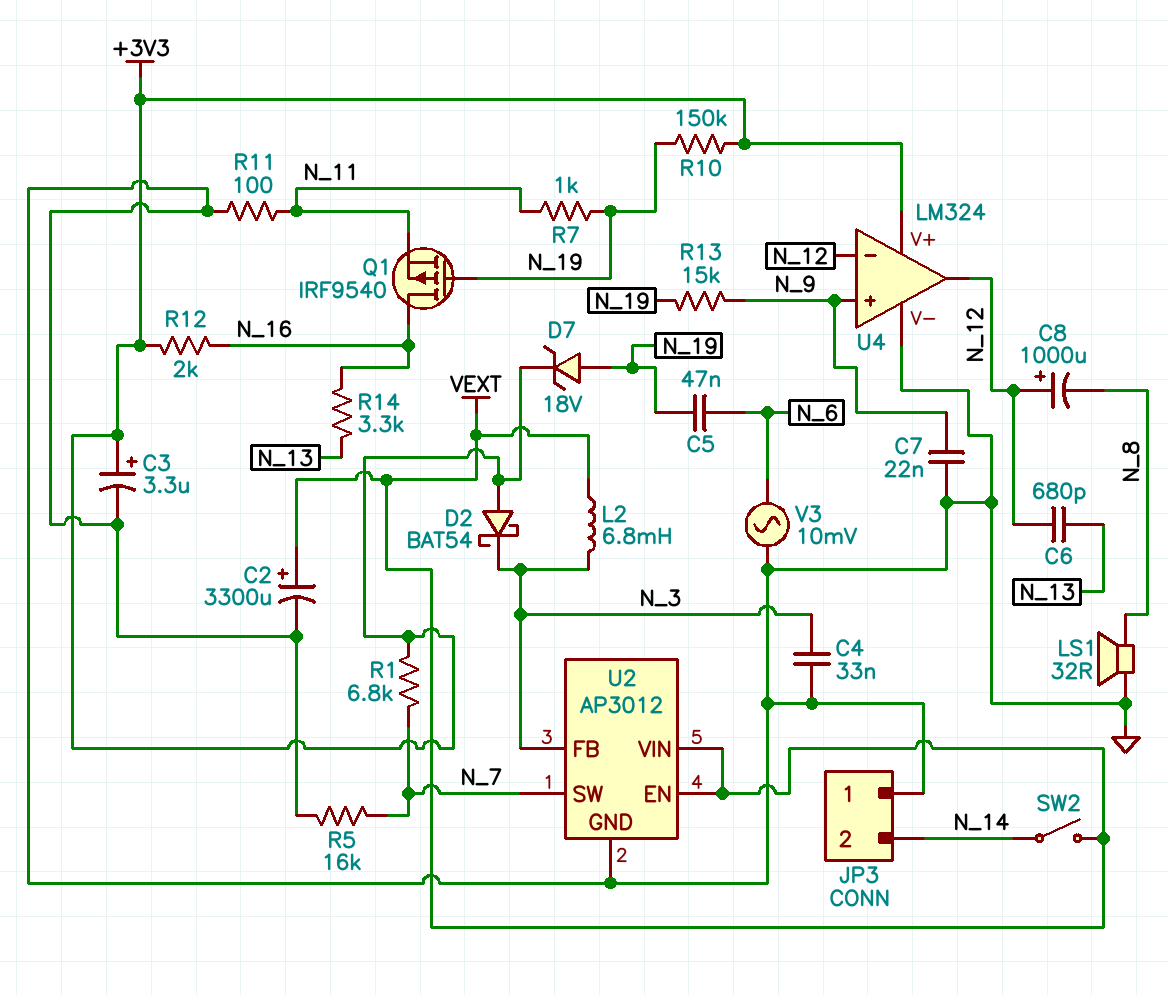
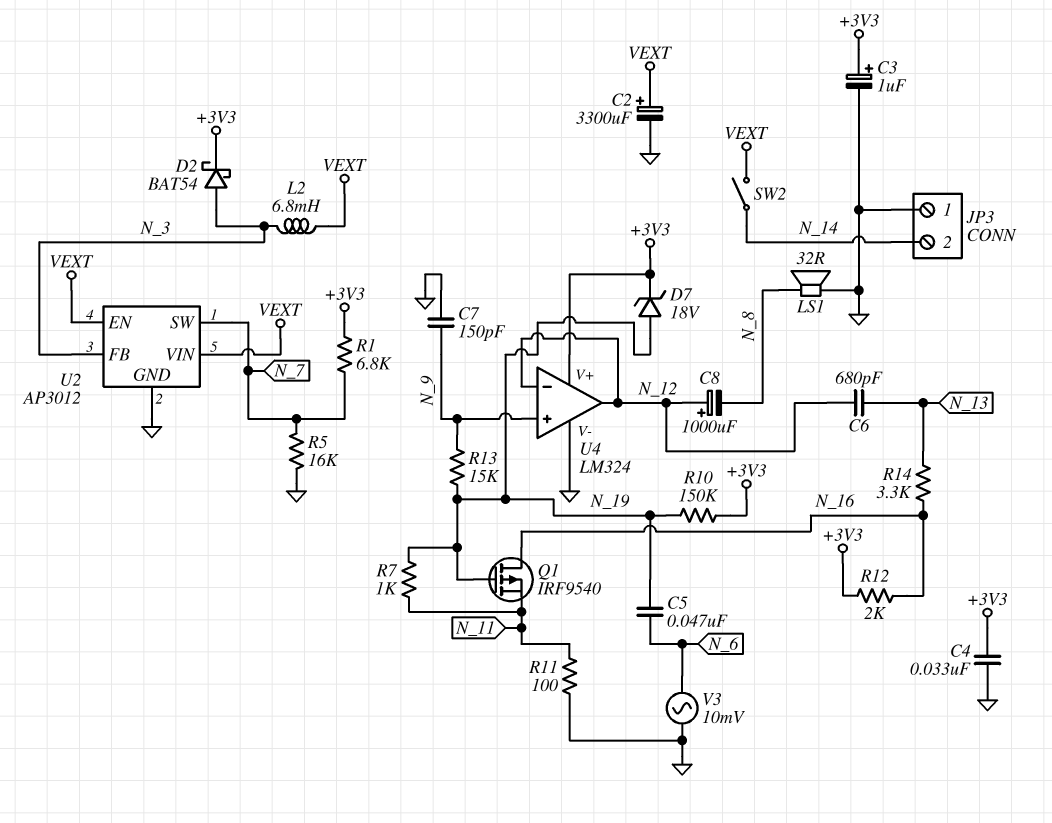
C3: 3.3uF (plus +3V3, minus GND) -> 1uF (plus +3V3, minus GND)
C4: 33nF (GND, N_3) -> 33nF (+3V3, GND)
C7: 22nF (GND, N_9) -> 150pF (GND, N_9)
D2: schottky BAT54 (A +3V3, K N_3) -> schottky BAT54 (A N_3, K +3V3)

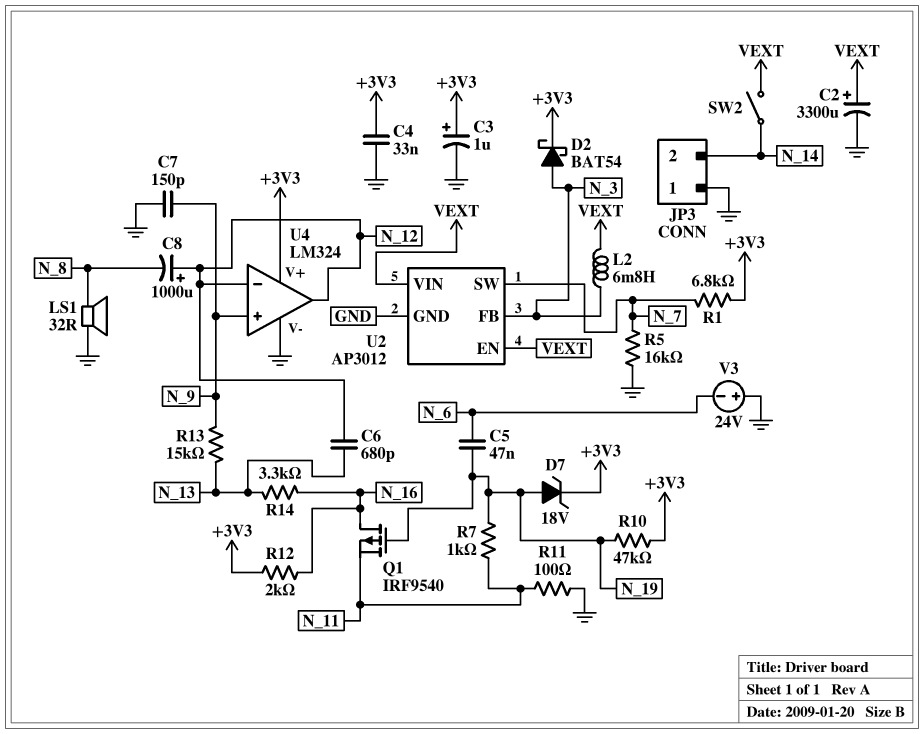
R10: 150k (+3V3, N_19) -> 47k (+3V3, N_19)
R13: 15k (N_9, N_19) -> 15k (N_9, N_13)
V3: AC 10mV (GND, N_6) -> 24V (plus GND, minus N_6)

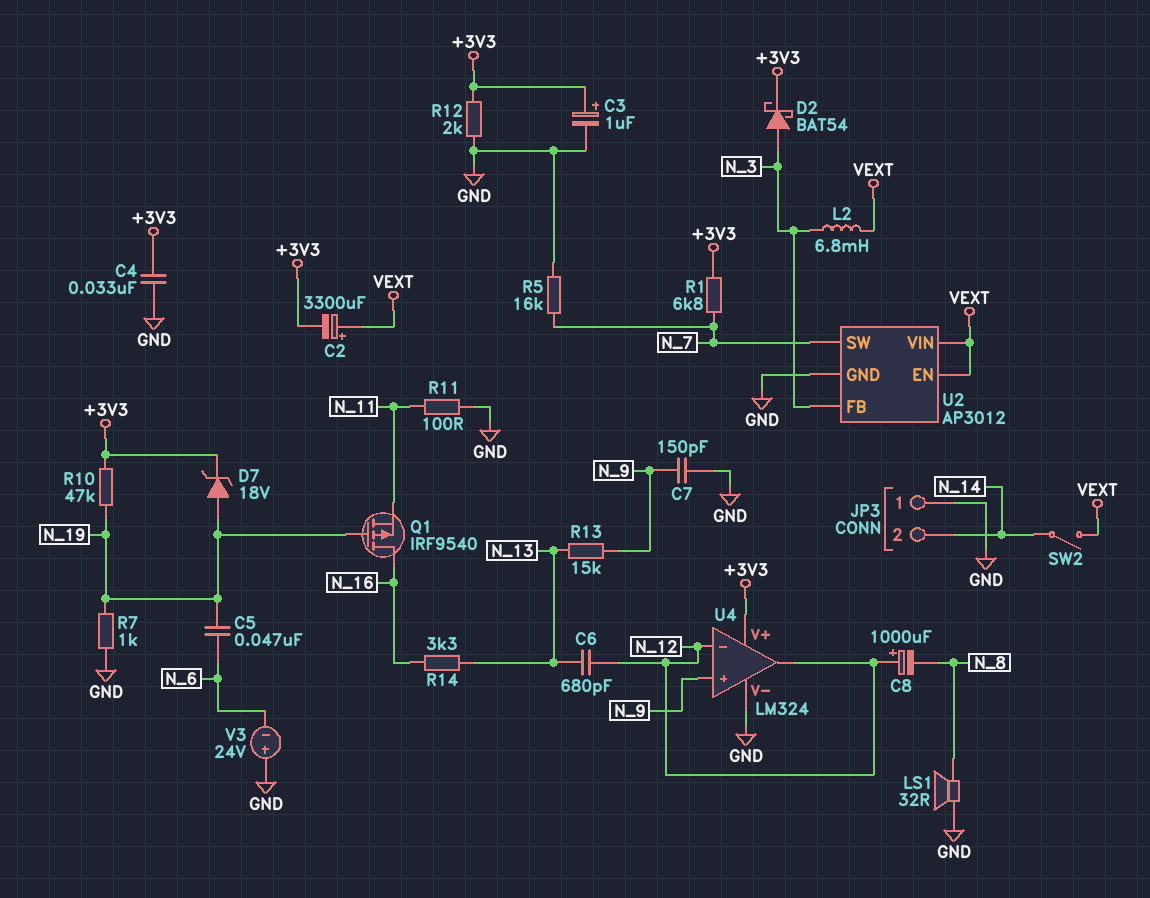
C2: 3300uF (plus VEXT, minus GND) -> 3300uF (plus VEXT, minus +3V3)
R7: 1k (N_11, N_19) -> 1k (GND, N_19)
R12: 2k (+3V3, N_16) -> 2k (+3V3, GND)

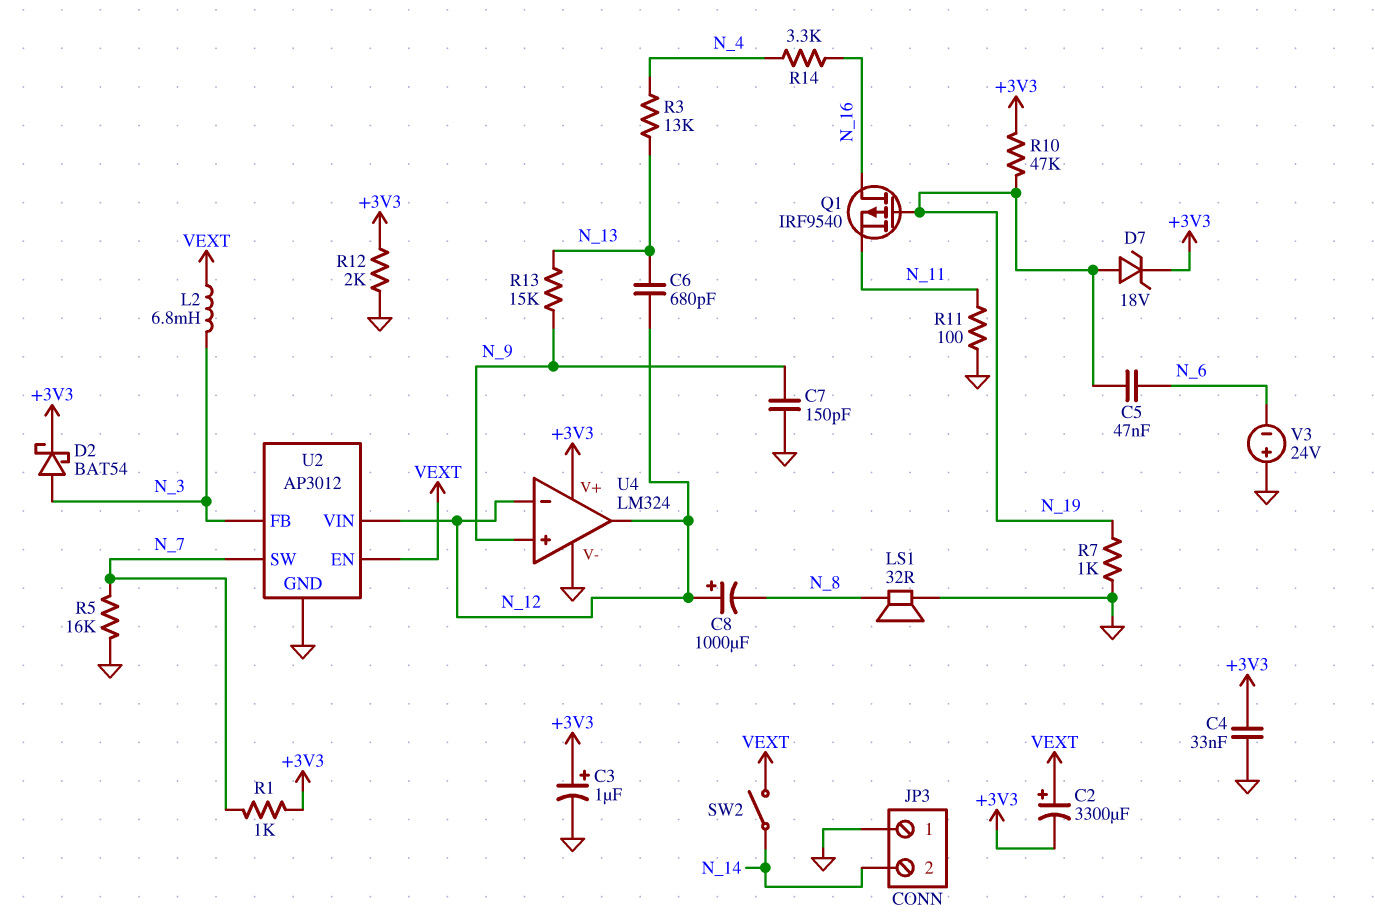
R1: 6.8k (+3V3, N_7) -> 1k (+3V3, N_7)
R3: none -> 13k (N_4, N_13)
R14: 3.3k (N_13, N_16) -> 3.3k (N_4, N_16)
U2 pin VIN: VEXT -> N_12

